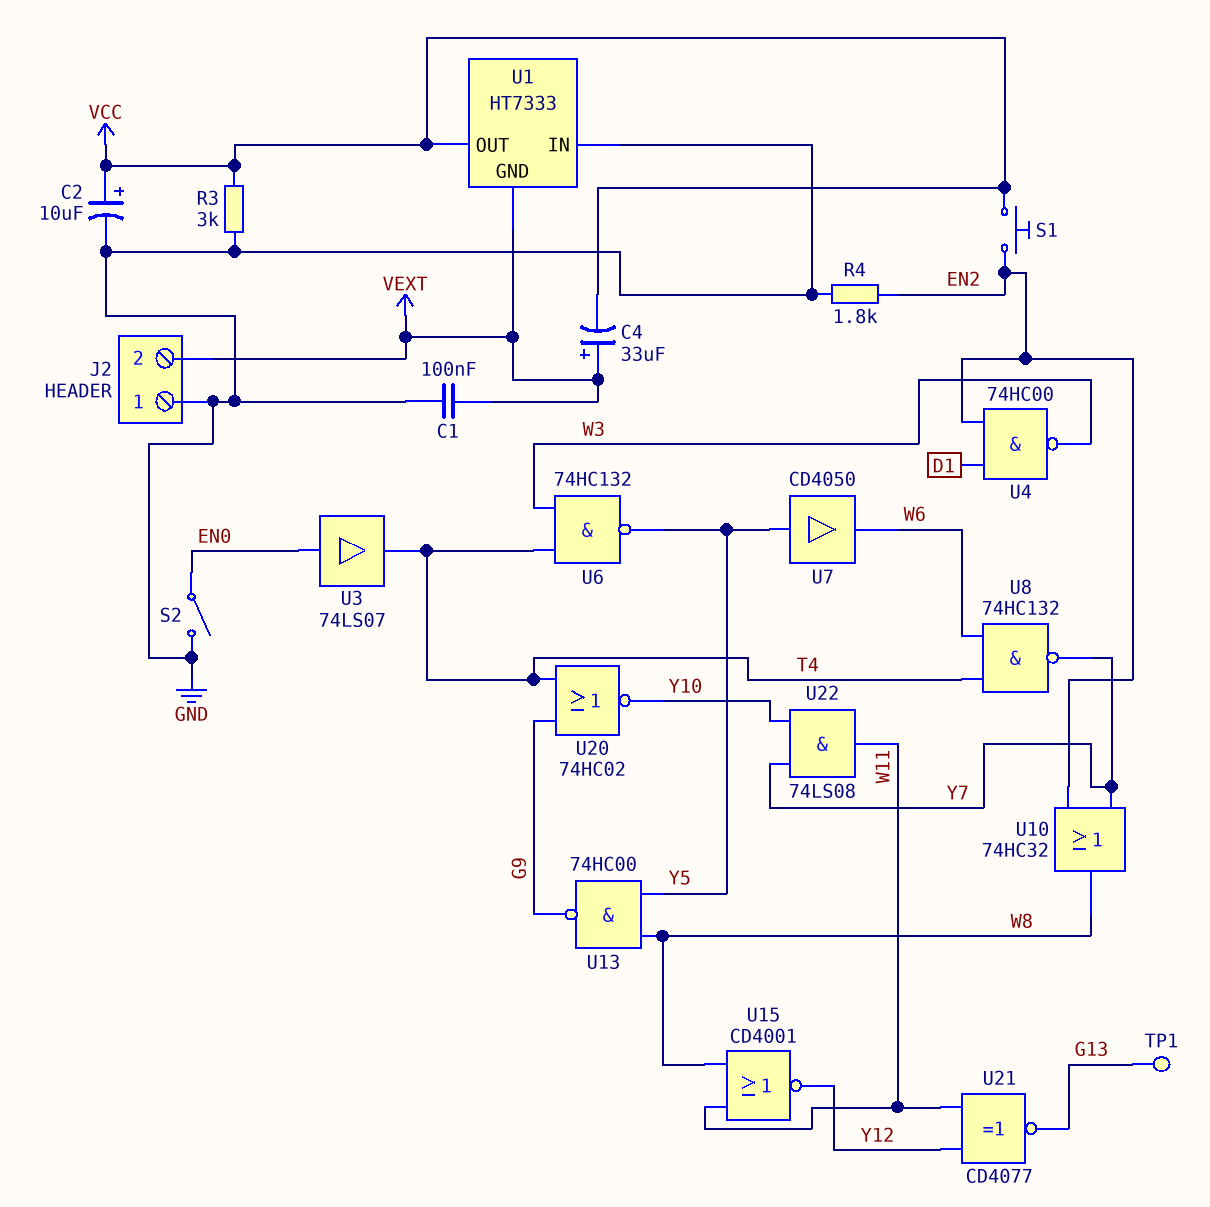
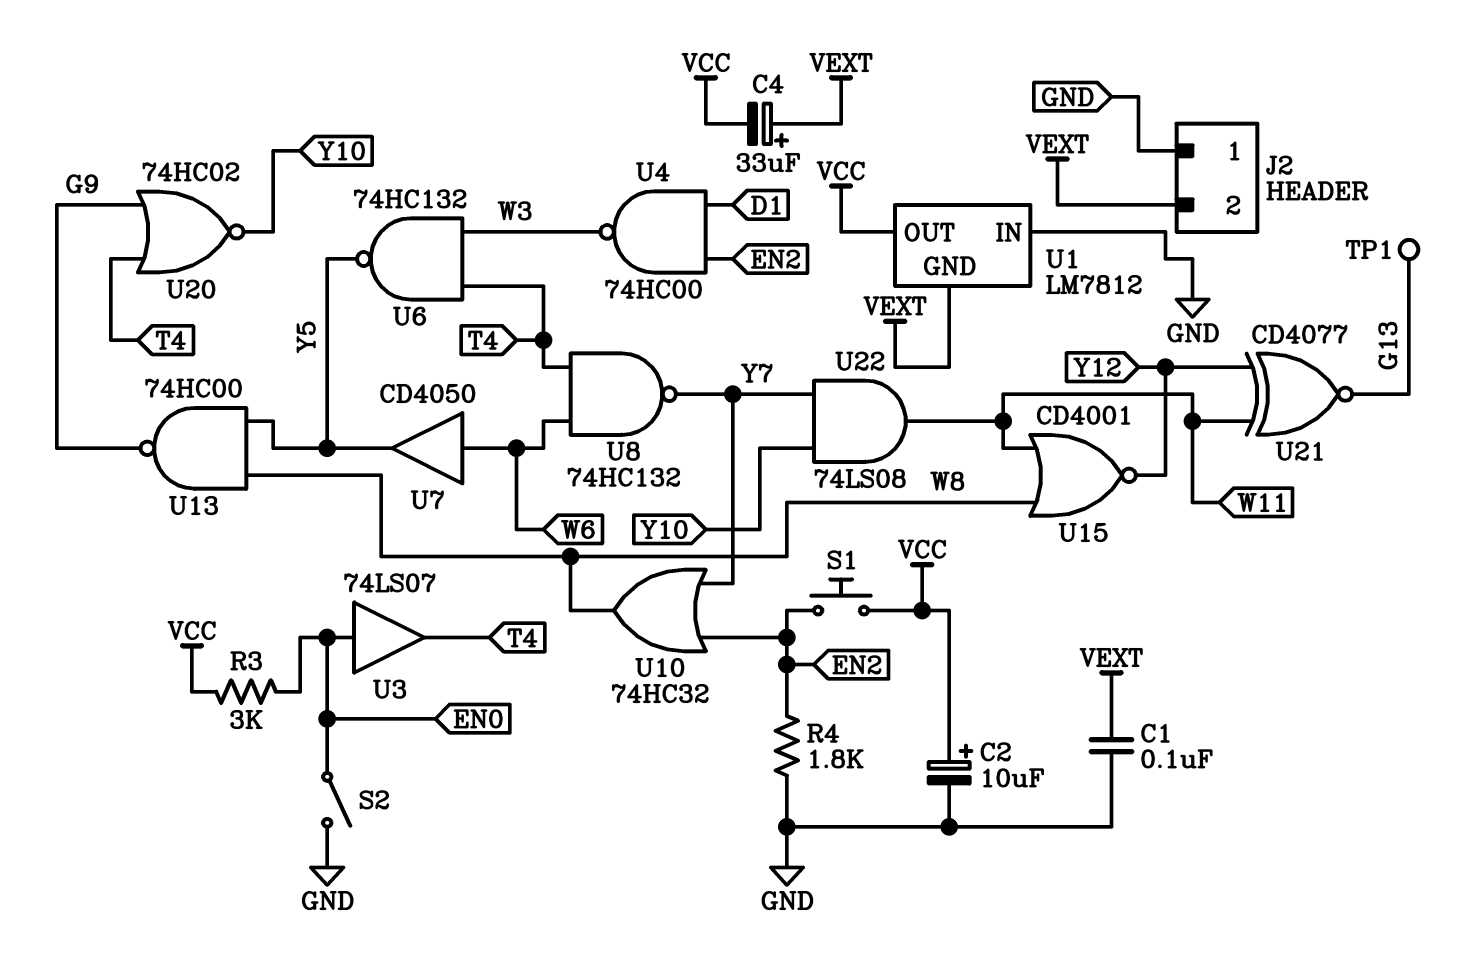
R3: 3k (GND, VCC) -> 3k (EN0, VCC)
U1: HT7333 -> LM7812
U7: buffer CD4050 (in Y5, out W6) -> buffer CD4050 (in W6, out Y5)

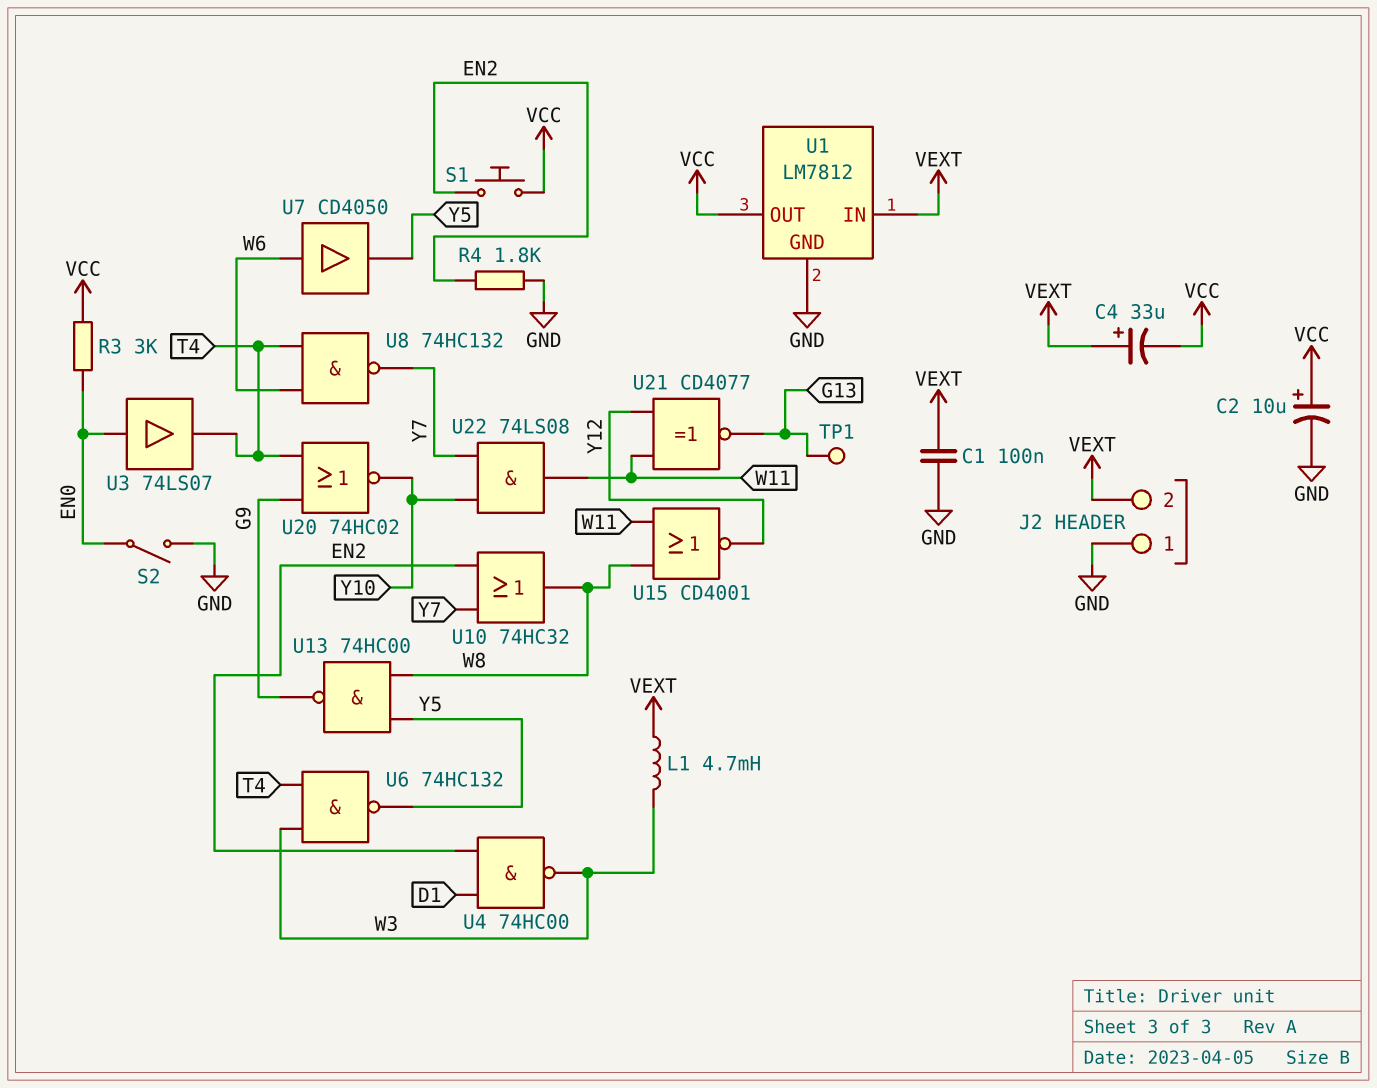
L1: none -> 4.7mH (VEXT, W3)
U1 pin GND: VEXT -> GND
U1 pin IN: GND -> VEXT

